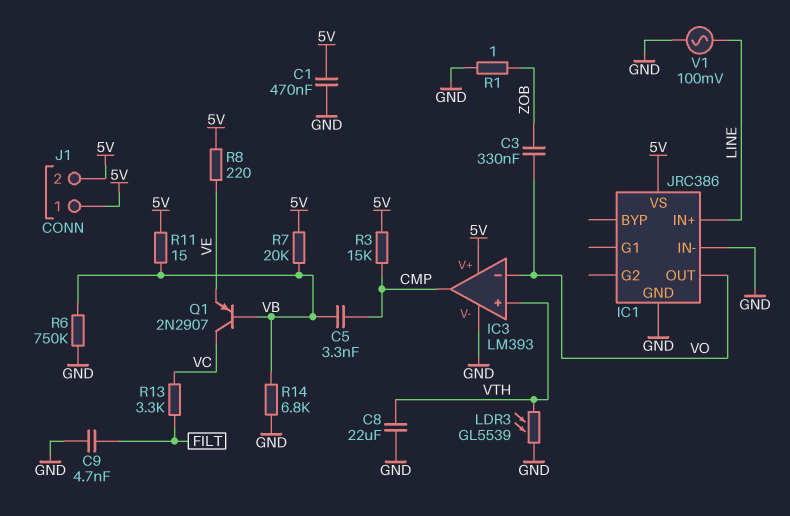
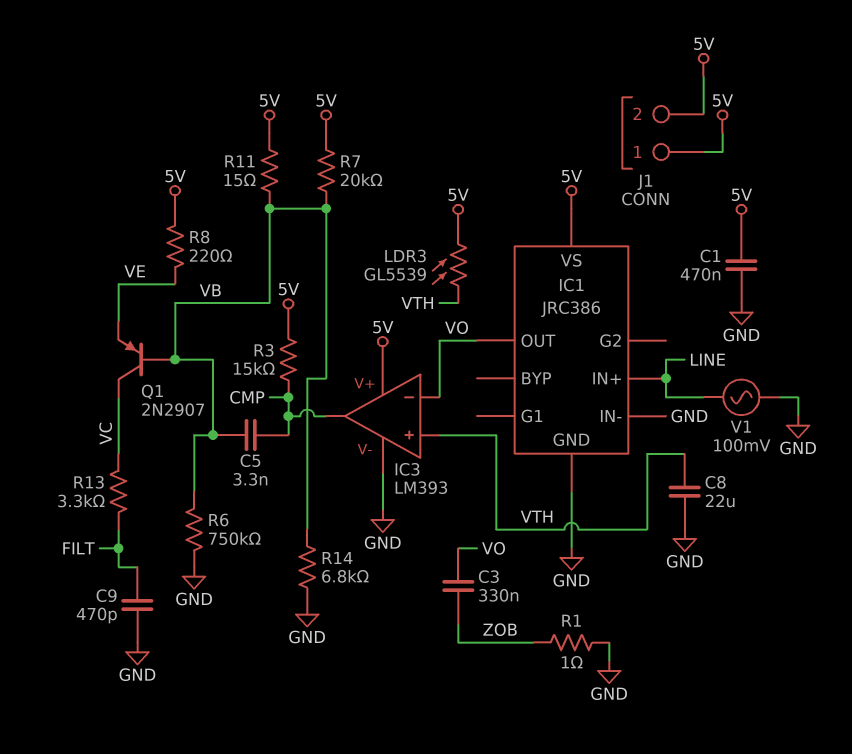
C9: 4.7nF (FILT, GND) -> 470pF (FILT, GND)
LDR3: GL5539 (GND, VTH) -> GL5539 (5V, VTH)

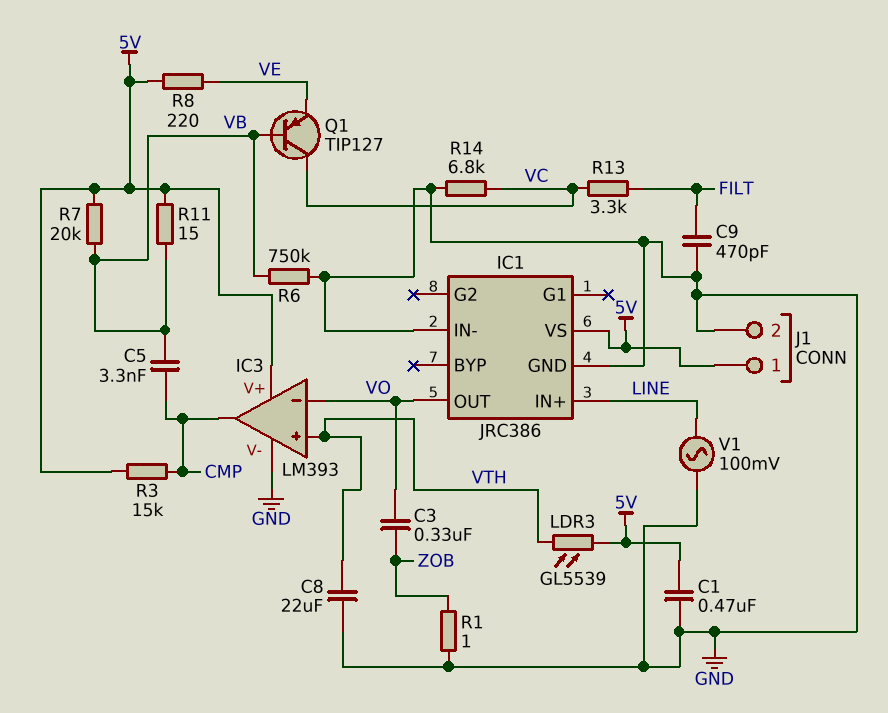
J1 pin 2: 5V -> GND
Q1: PNP 2N2907 (B VB, C VC, E VE) -> PNP TIP127 (B VB, C VC, E VE)
R14: 6.8k (GND, VB) -> 6.8k (GND, VC)

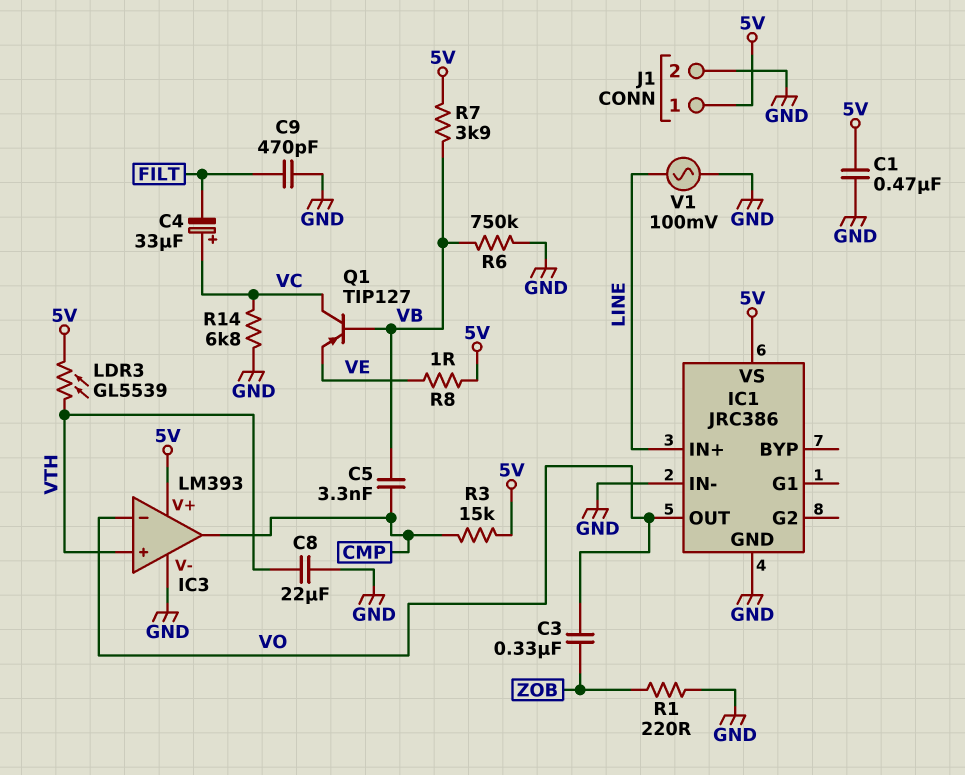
C4: none -> 33uF (plus VC, minus FILT)
R1: 1 (GND, ZOB) -> 220 (GND, ZOB)
R7: 20k (5V, VB) -> 3.9k (5V, VB)
R8: 220 (5V, VE) -> 1 (5V, VE)
R11: 15 (5V, VB) -> none
R13: 3.3k (FILT, VC) -> none

